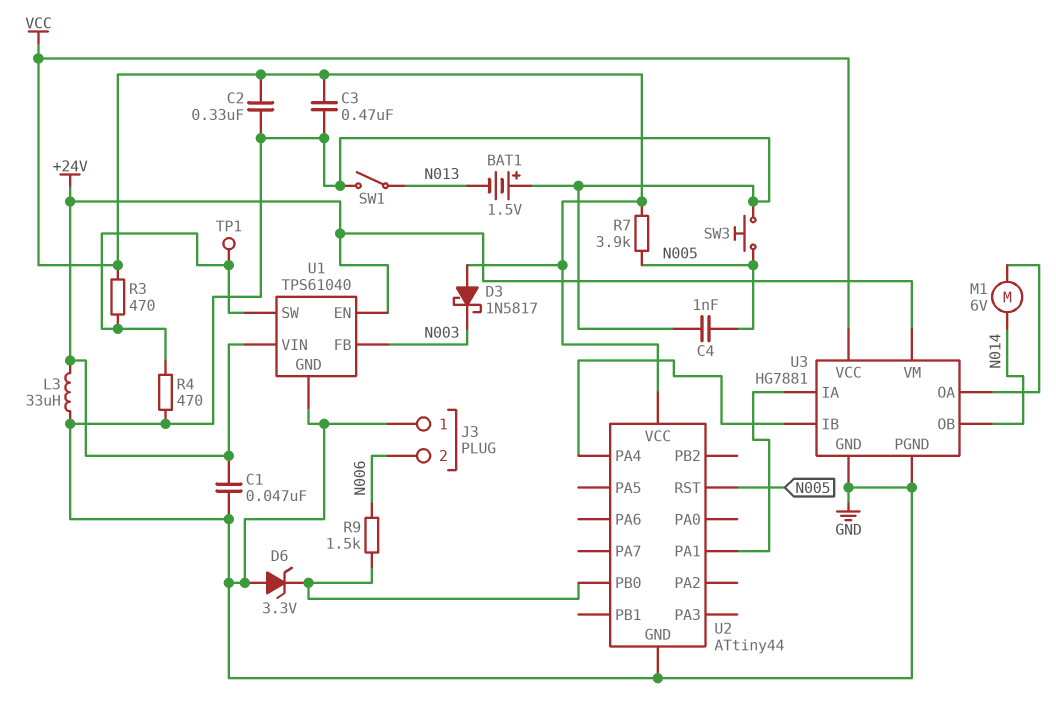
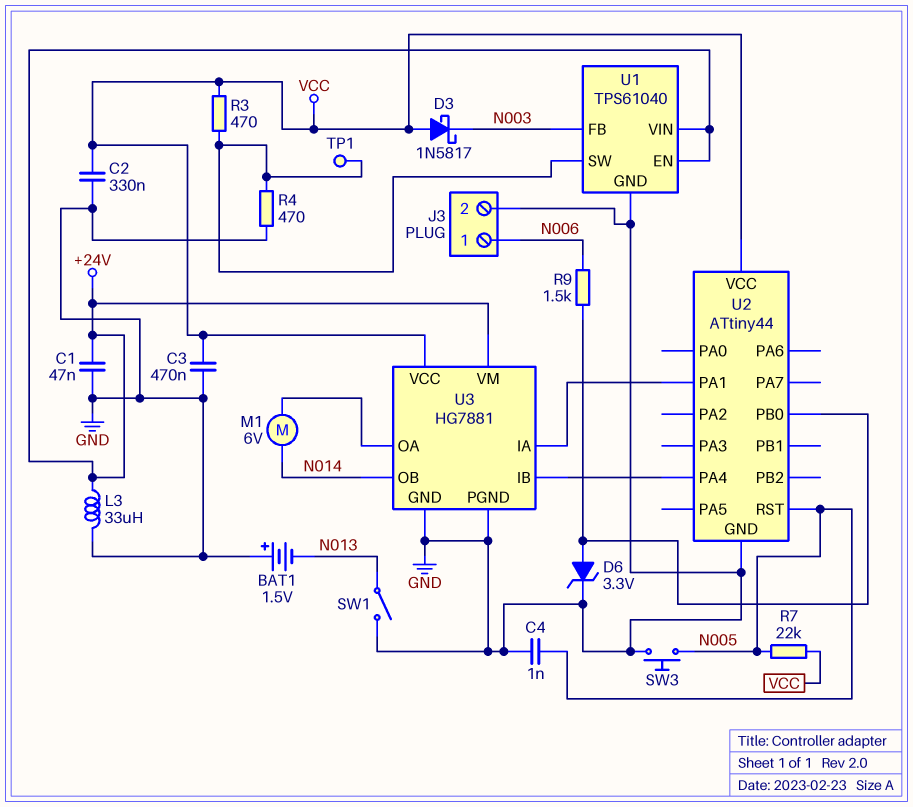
D6: zener 3.3V (A GND, K U2/PB0) -> zener 3.3V (A U2/PB0, K GND)
J3 pin 1: GND -> N006
J3 pin 2: N006 -> GND
R7: 3.9k (N005, VCC) -> 22k (N005, VCC)

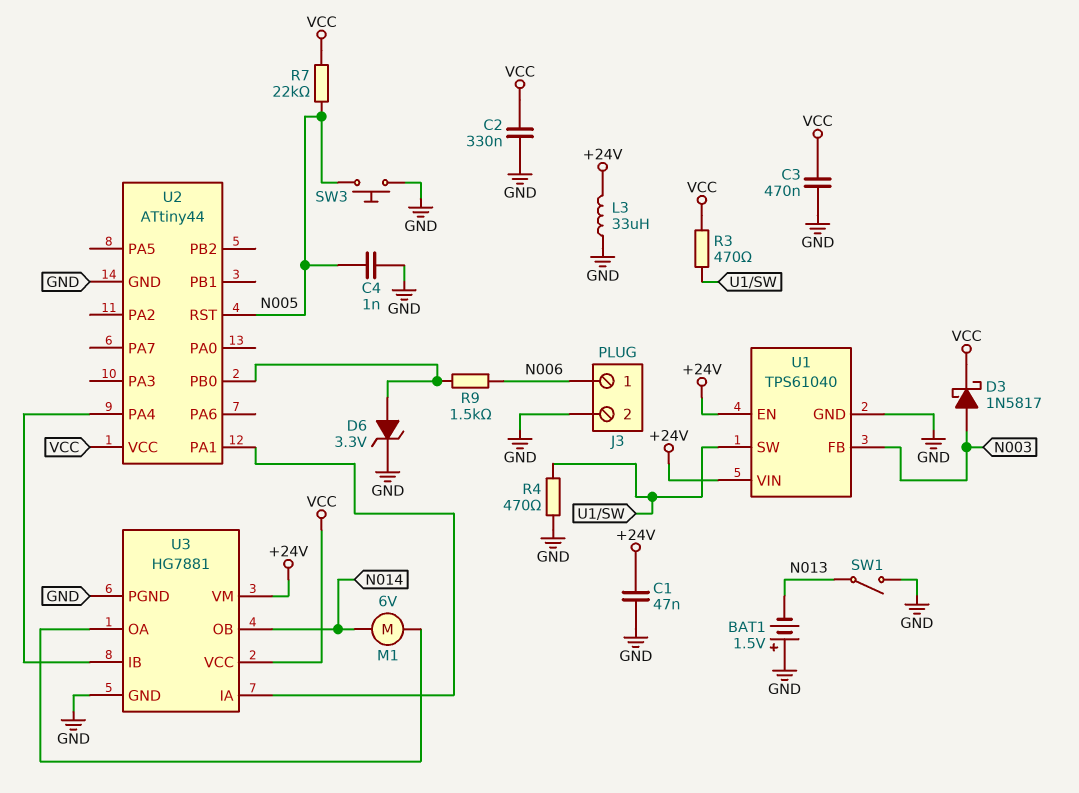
D3: schottky 1N5817 (A VCC, K N003) -> schottky 1N5817 (A N003, K VCC)
TP1: test point (U1/SW) -> none

